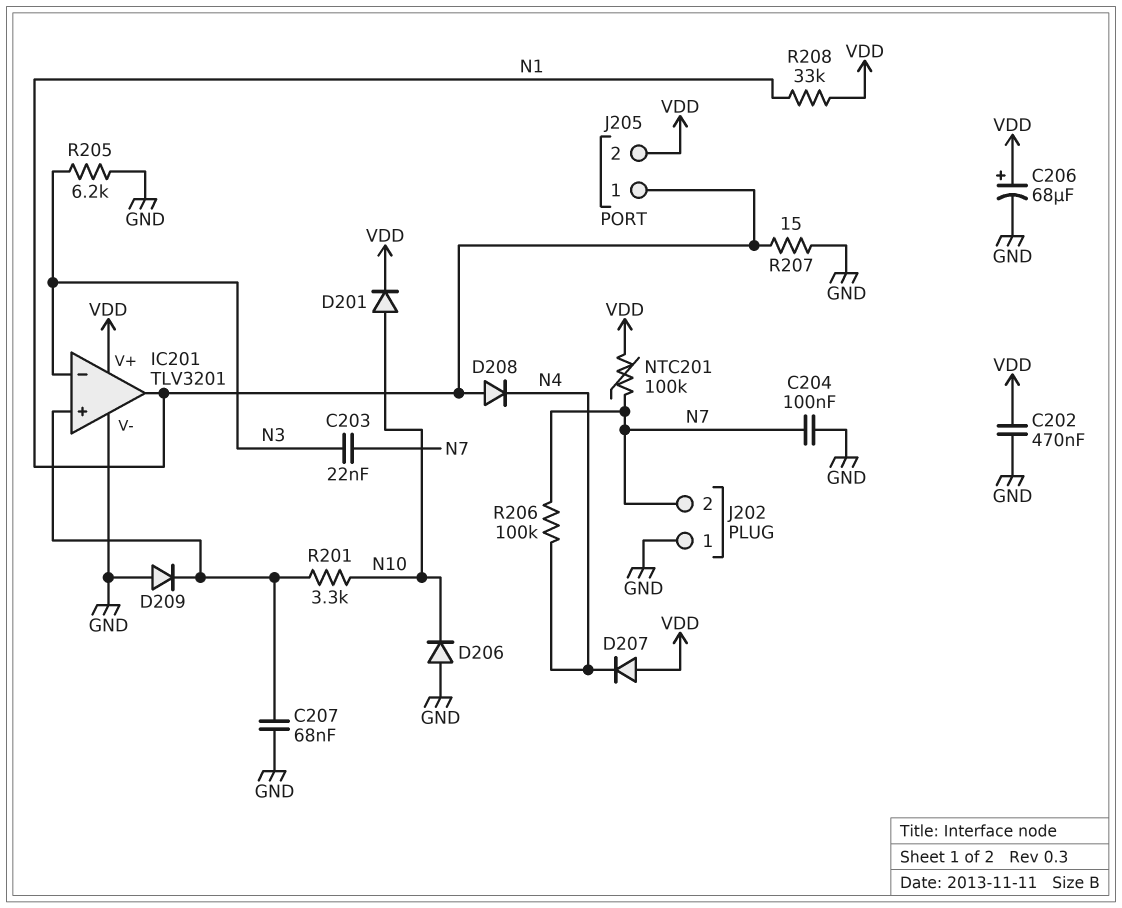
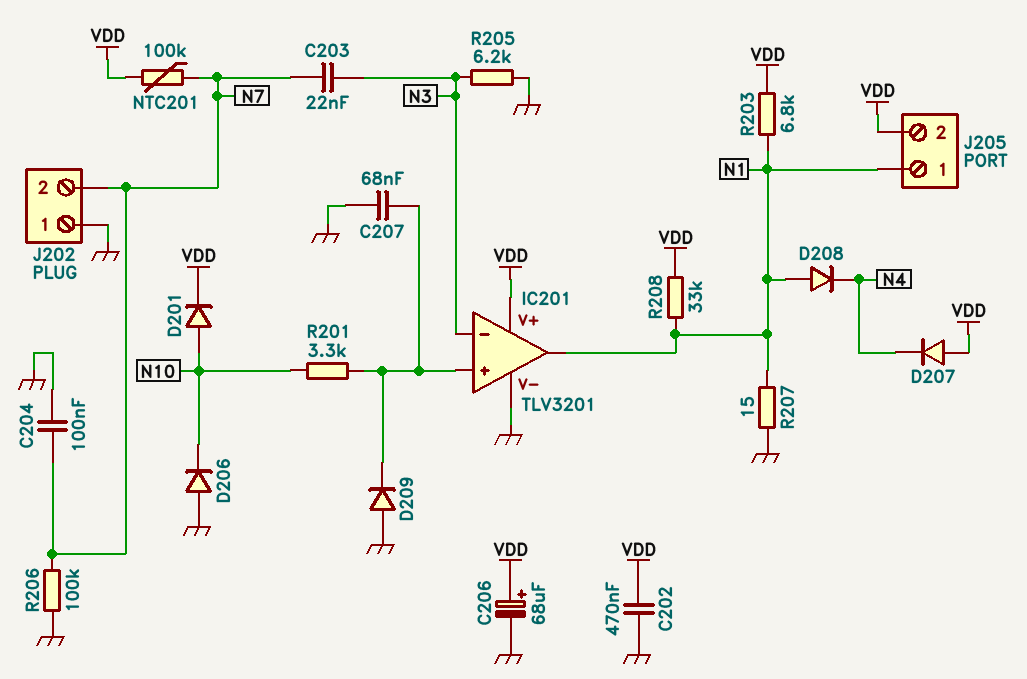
R203: none -> 6.8k (N1, VDD)
R206: 100k (N4, N7) -> 100k (GND, N7)

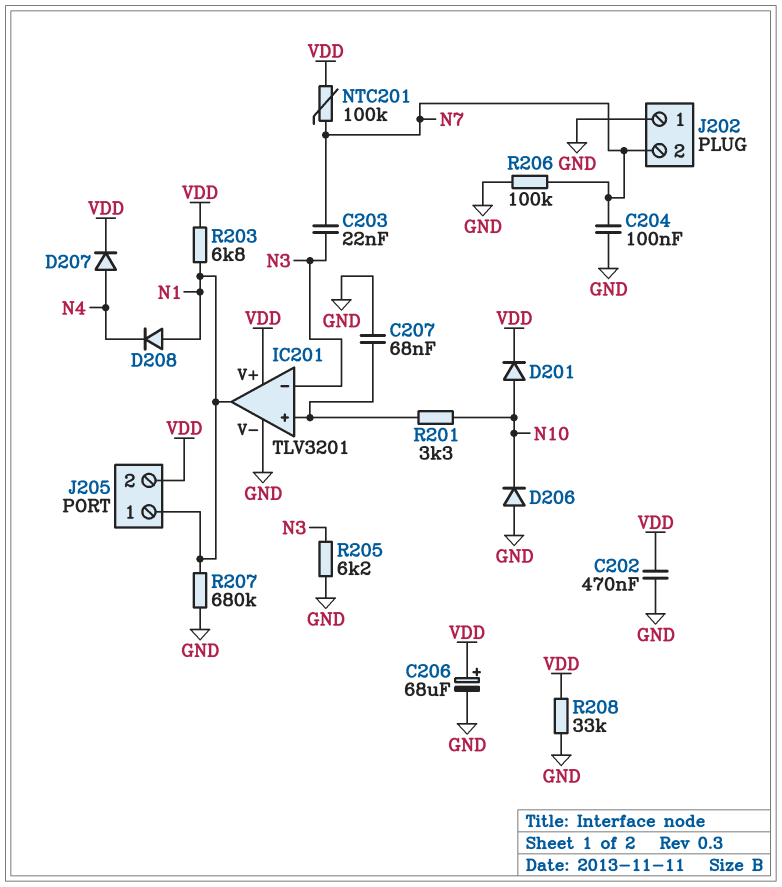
D207: diode (A VDD, K N4) -> diode (A N4, K VDD)
D209: diode (A GND, K IC201/in+) -> none
R207: 15 (GND, N1) -> 680k (GND, N1)
R208: 33k (N1, VDD) -> 33k (GND, VDD)

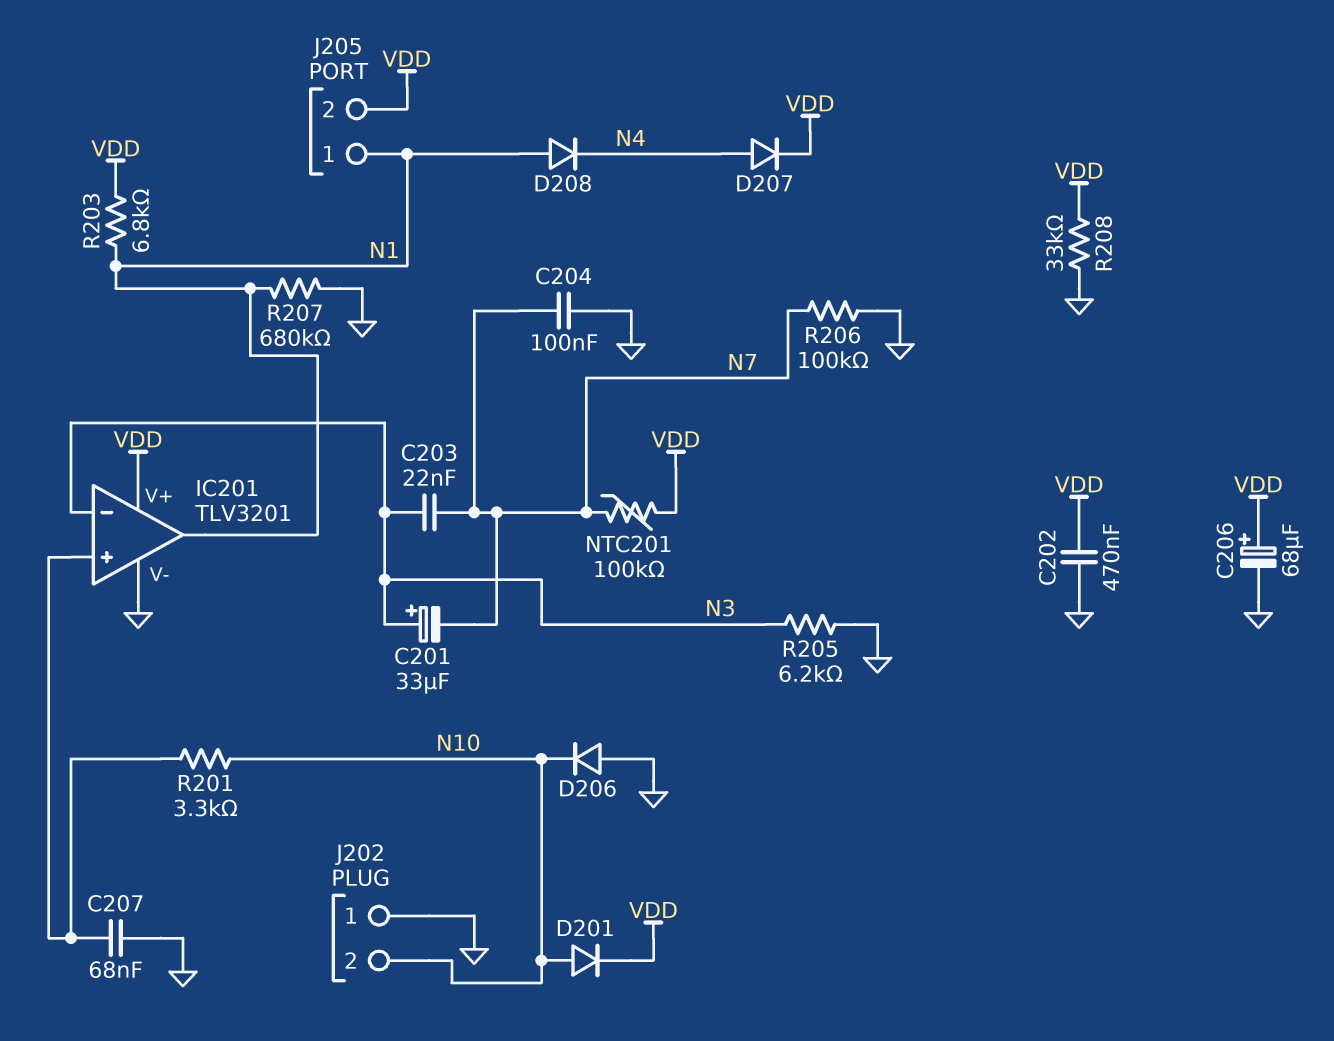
C201: none -> 33uF (plus N3, minus N7)
J202 pin 2: N7 -> N10

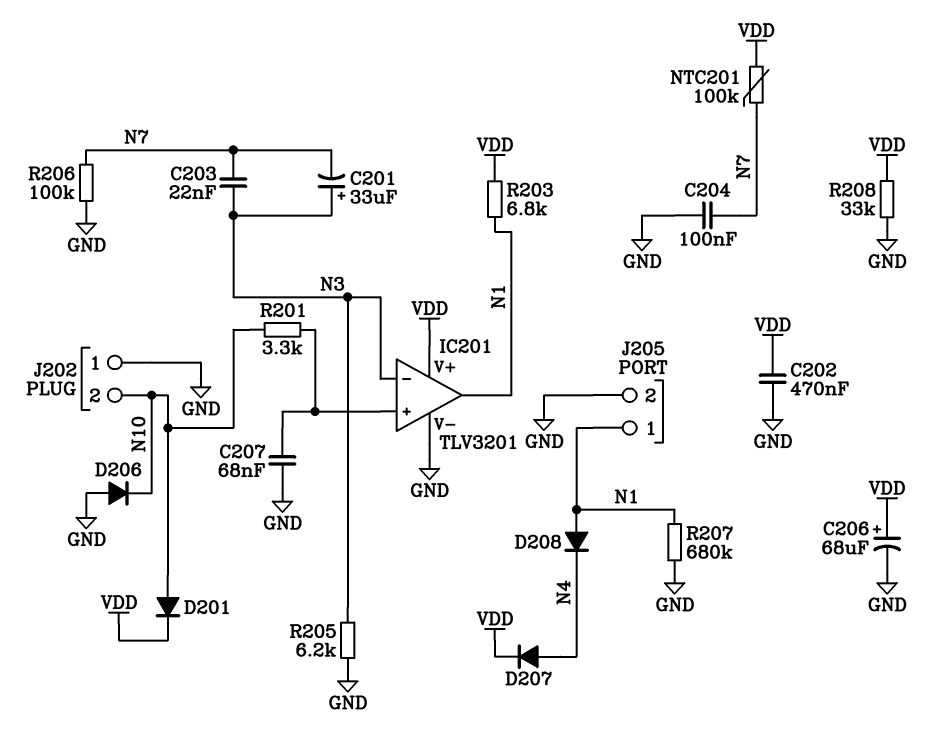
J205 pin 2: VDD -> GND

